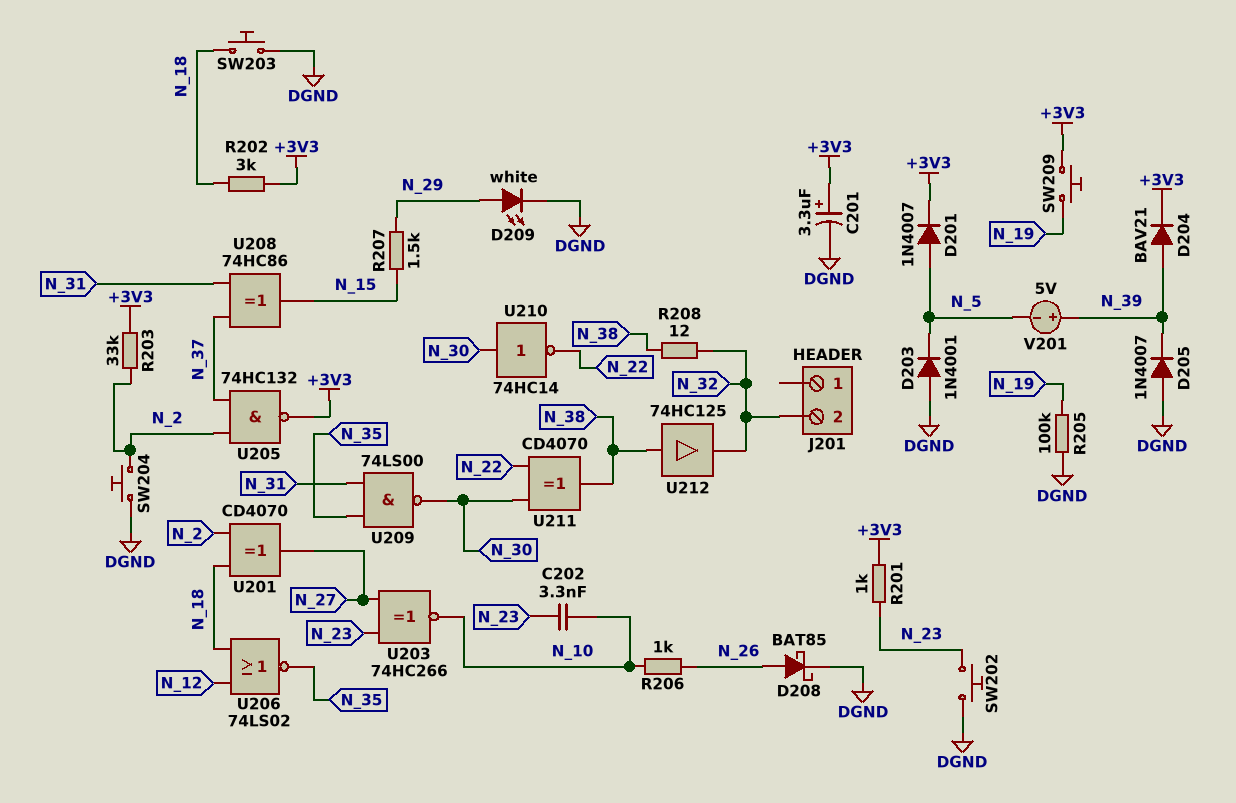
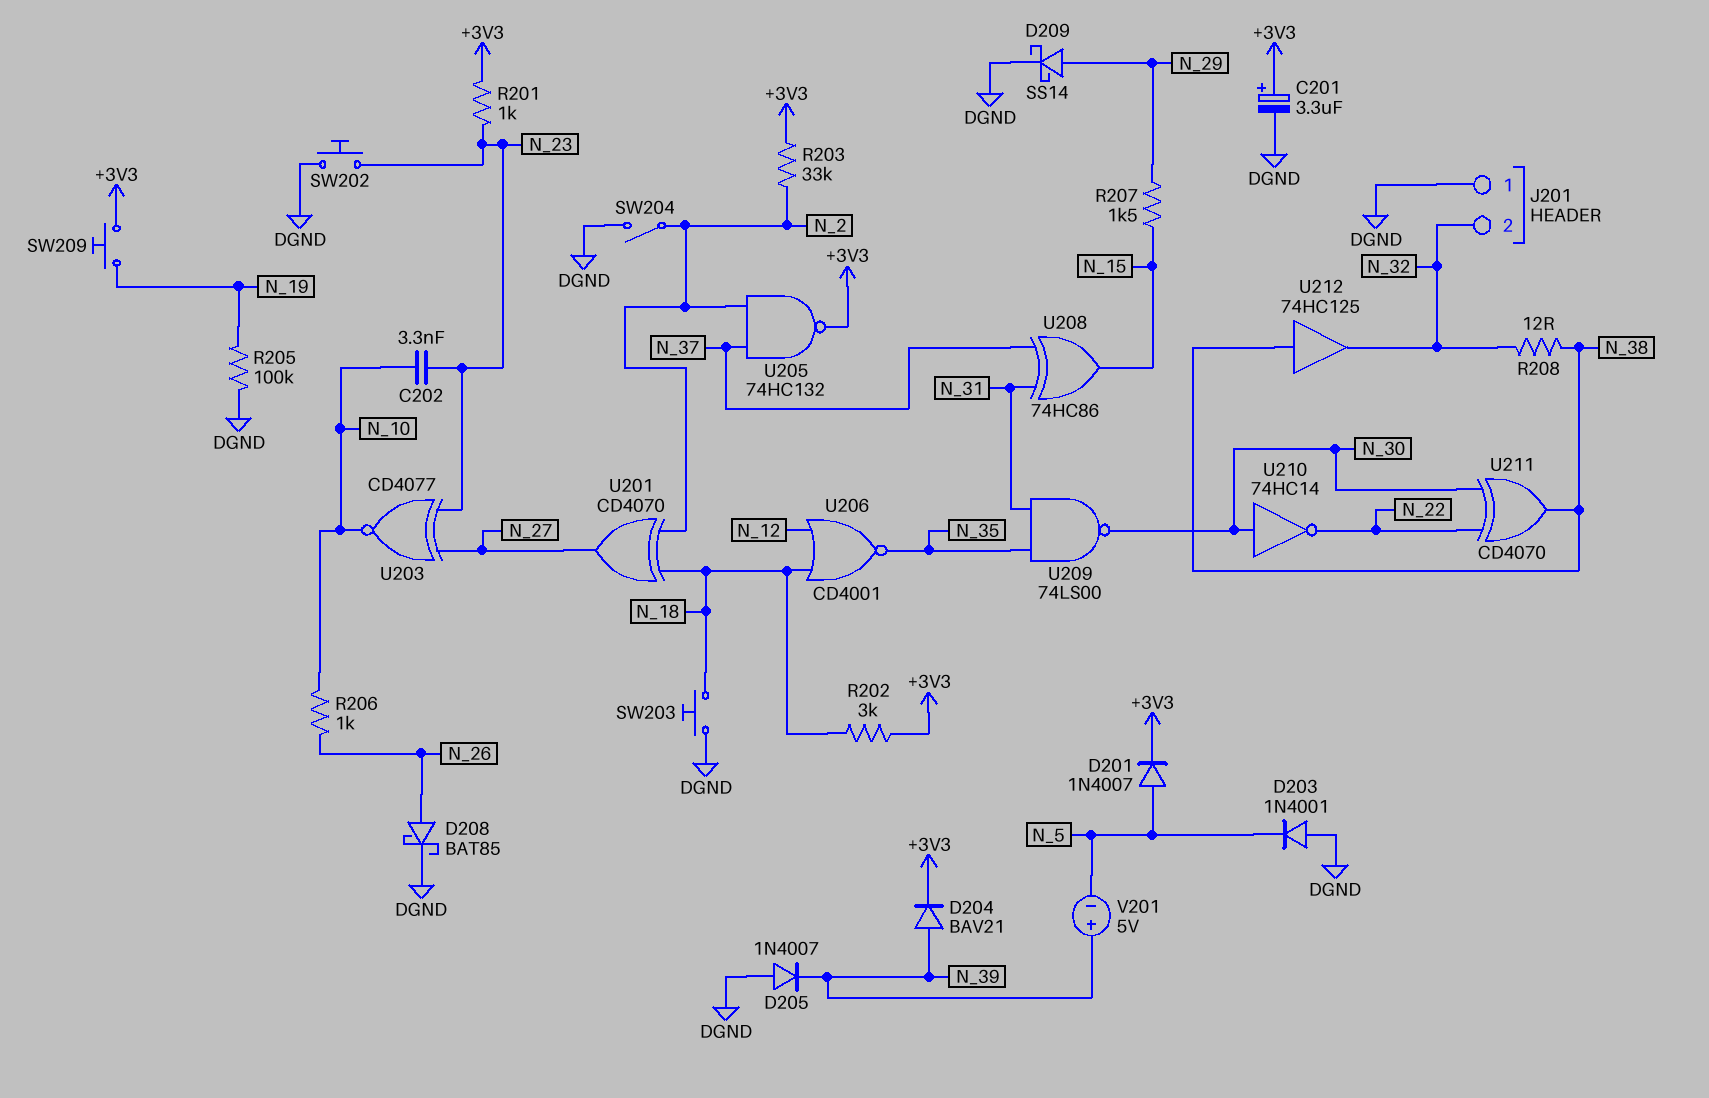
D209: LED white (A N_29, K DGND) -> schottky SS14 (A N_29, K DGND)
J201 pin 1: none -> DGND
SW204: button (DGND, N_2) -> switch (DGND, N_2)
U203: XNOR 74HC266 (in N_23, in N_27, out N_10) -> XNOR CD4077 (in N_23, in N_27, out N_10)
U206: NOR 74LS02 (in N_12, in N_18, out N_35) -> NOR CD4001 (in N_12, in N_18, out N_35)

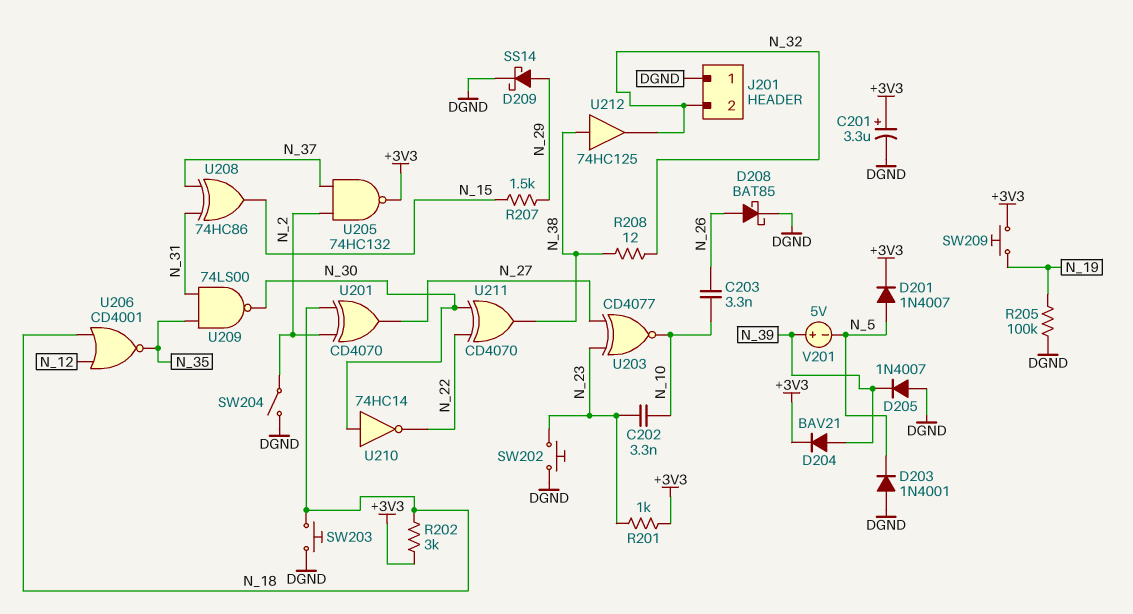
C203: none -> 3.3nF (N_10, N_26)
R203: 33k (+3V3, N_2) -> none
R206: 1k (N_10, N_26) -> none

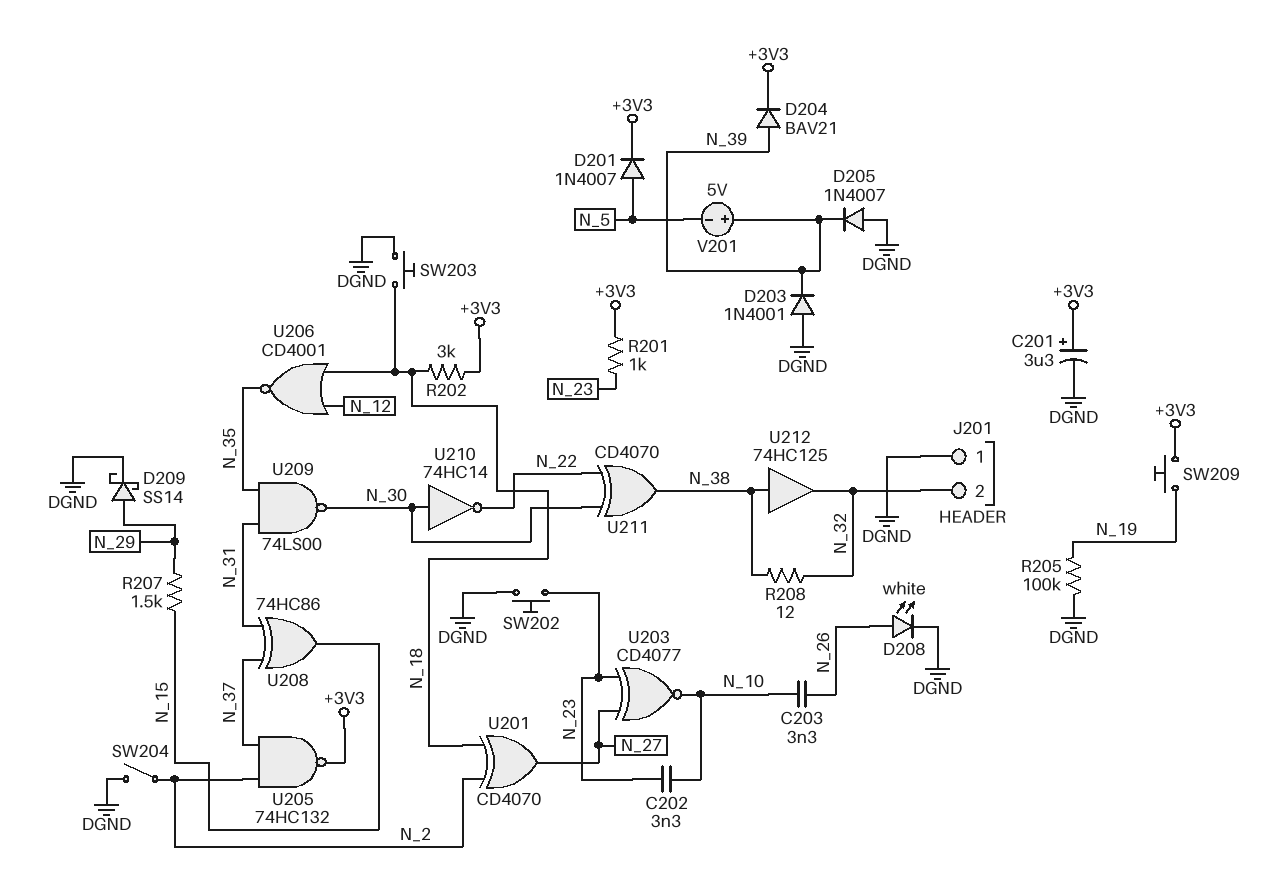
D203: diode 1N4001 (A DGND, K N_5) -> diode 1N4001 (A DGND, K N_39)
D208: schottky BAT85 (A N_26, K DGND) -> LED white (A N_26, K DGND)

